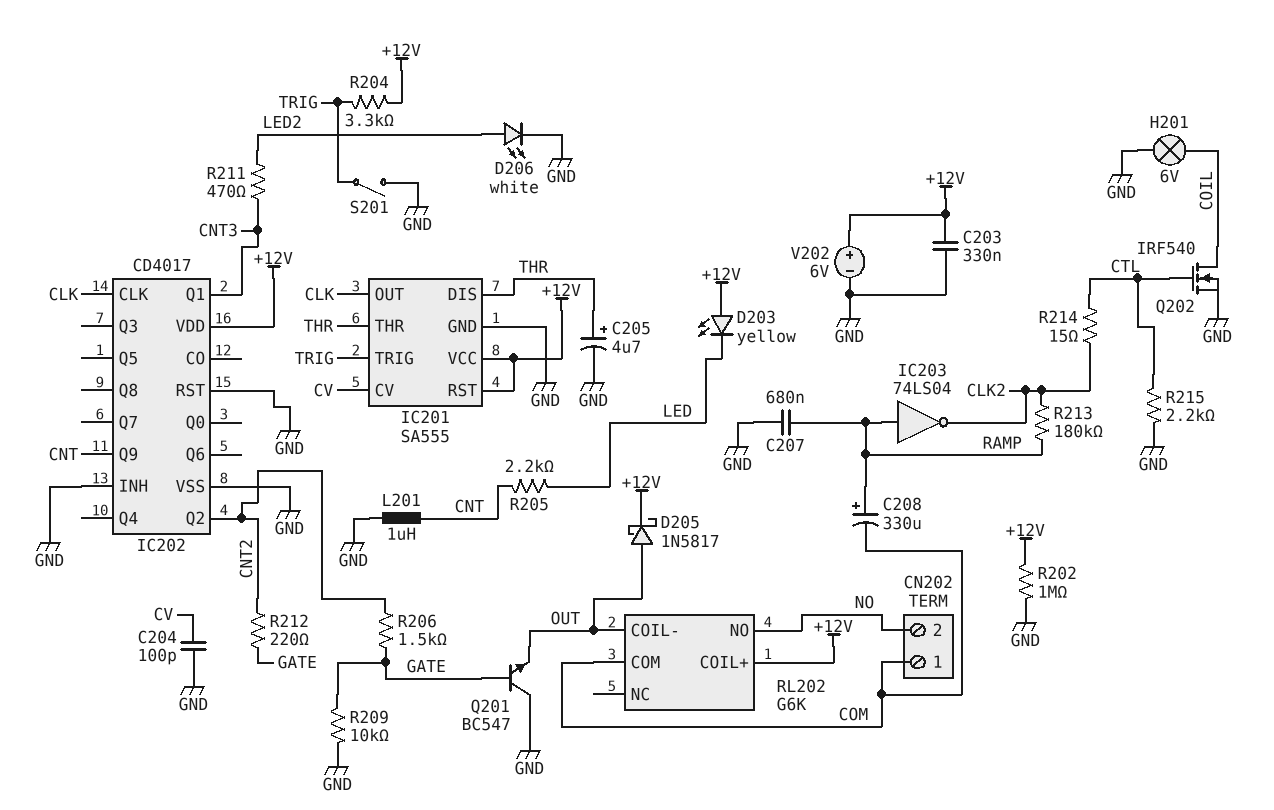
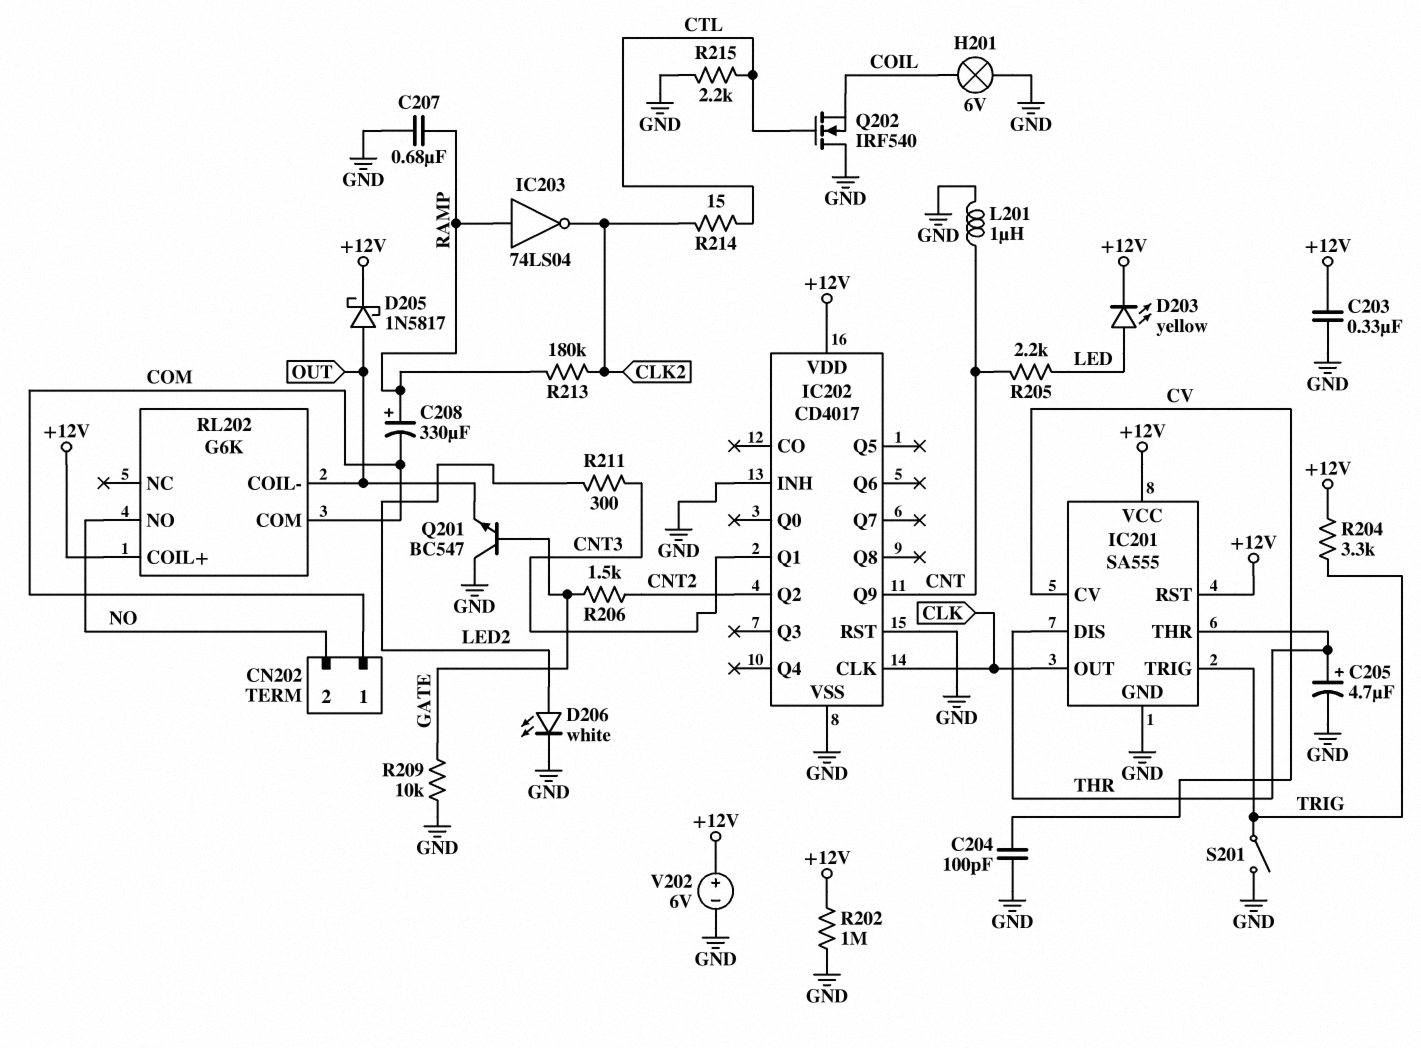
D203: LED yellow (A +12V, K LED) -> LED yellow (A LED, K +12V)
Q202: NMOS IRF540 (G CTL, D COIL, S GND) -> NMOS IRF540 (G CTL, D GND, S COIL)
R211: 470 (CNT3, LED2) -> 300 (CNT3, LED2)
R212: 220 (CNT2, GATE) -> none

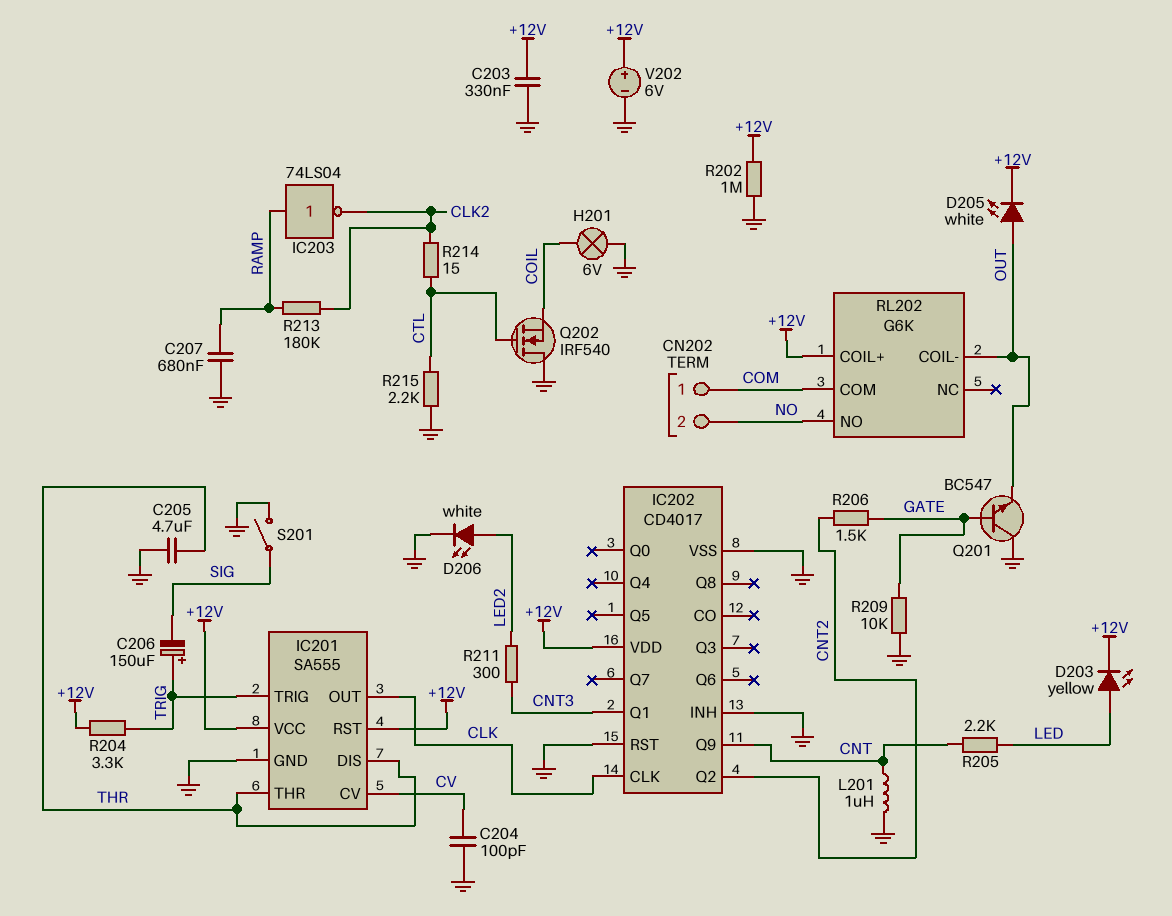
C205: 4.7uF (plus THR, minus GND) -> 4.7uF (GND, THR)
C206: none -> 150uF (plus TRIG, minus SIG)
C208: 330uF (plus RAMP, minus COM) -> none
D205: schottky 1N5817 (A OUT, K +12V) -> LED white (A OUT, K +12V)
S201: switch (GND, TRIG) -> switch (GND, SIG)

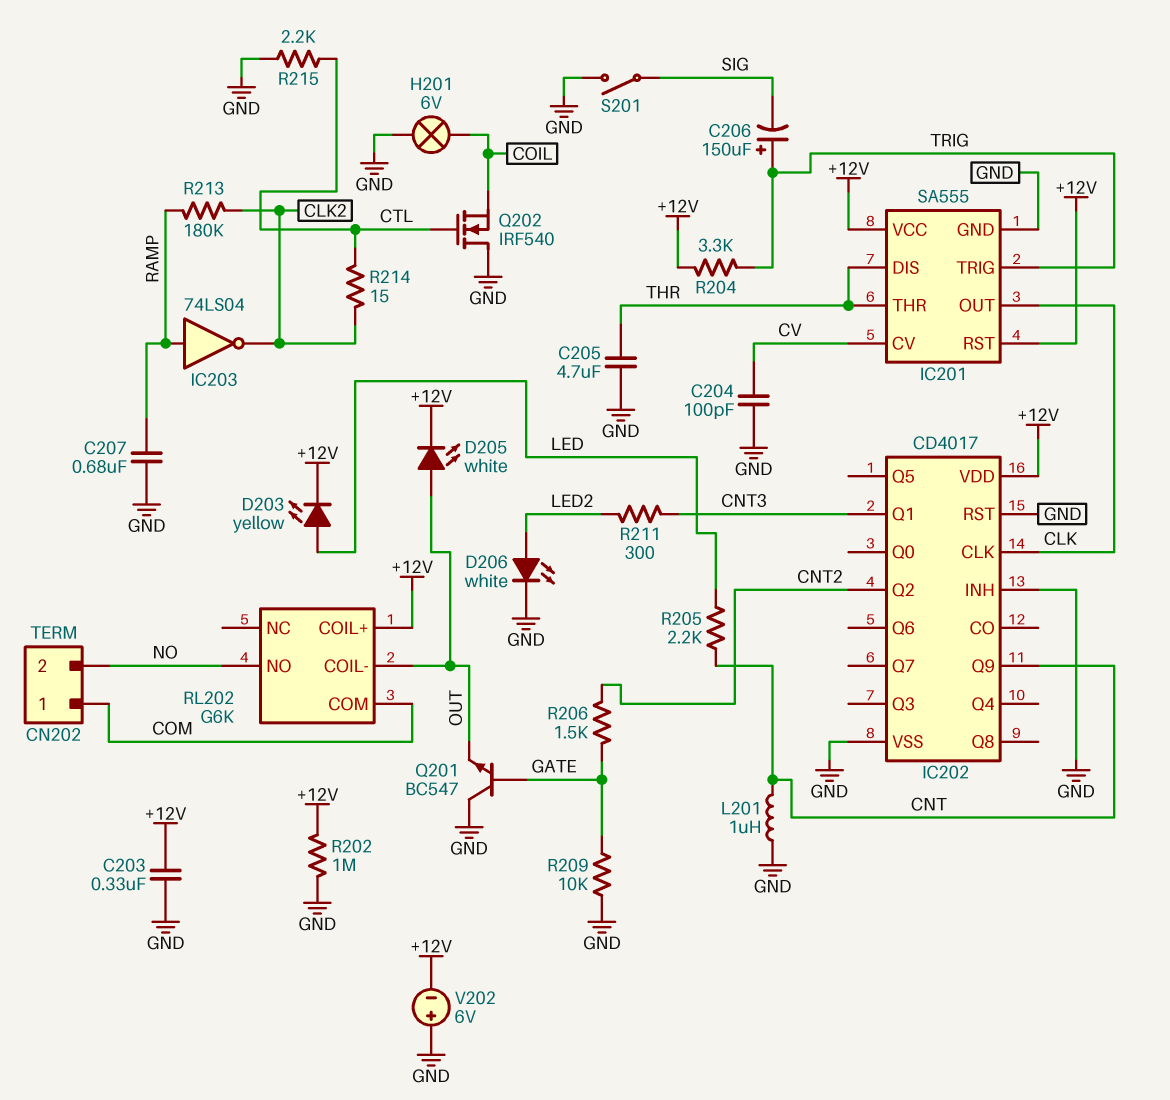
V202: 6V (plus +12V, minus GND) -> 6V (plus GND, minus +12V)

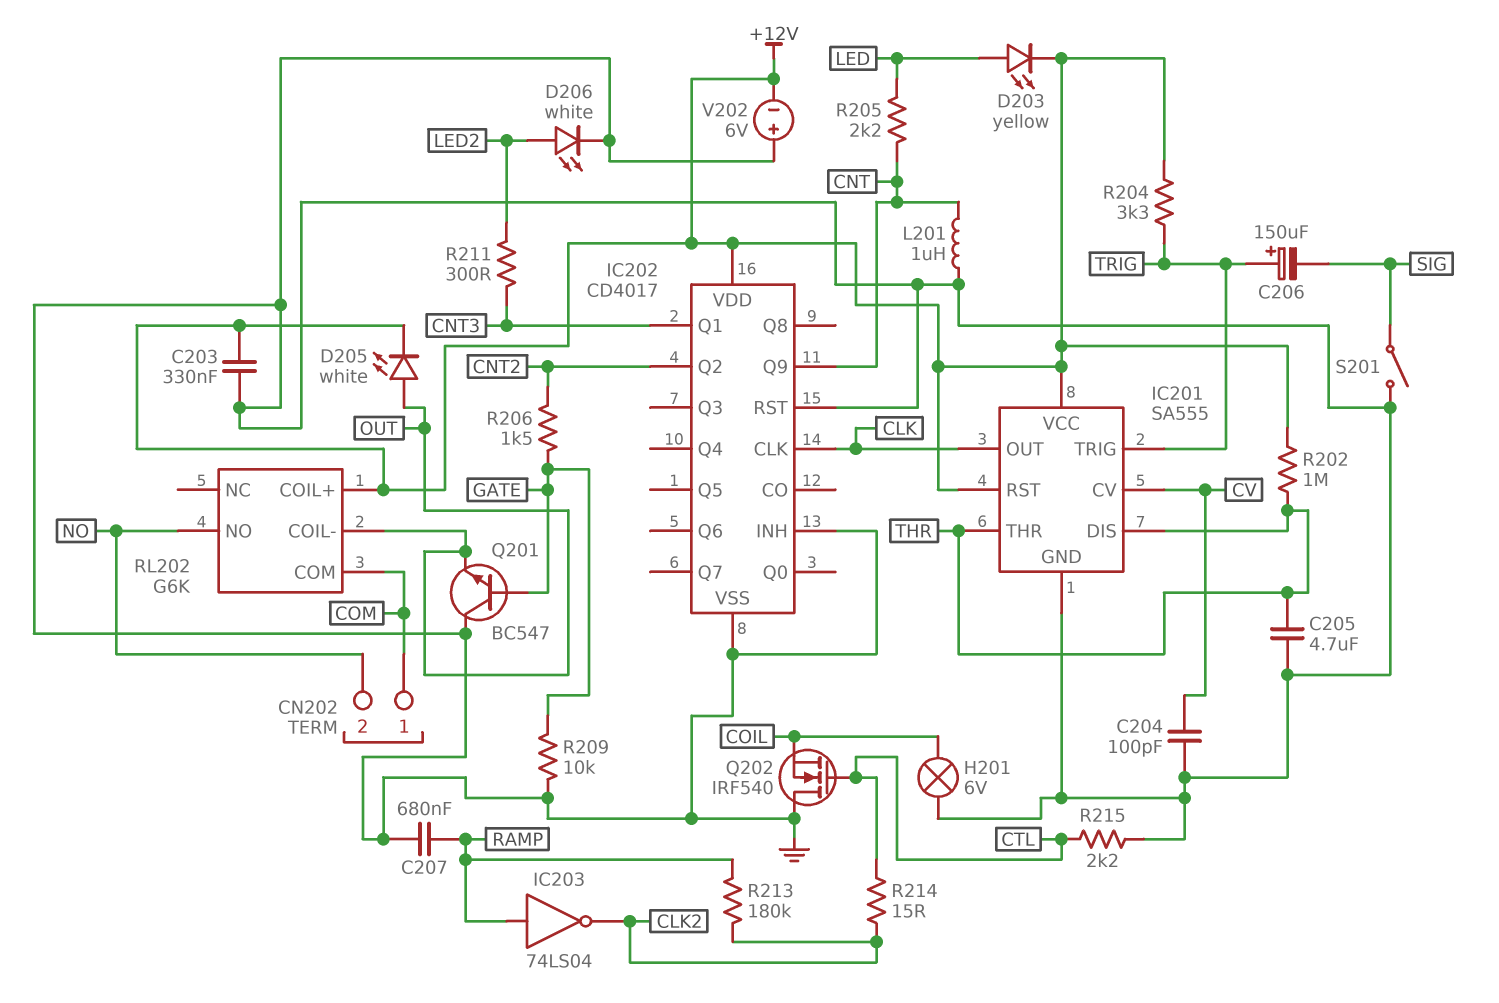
R202: 1M (+12V, GND) -> 1M (+12V, THR)

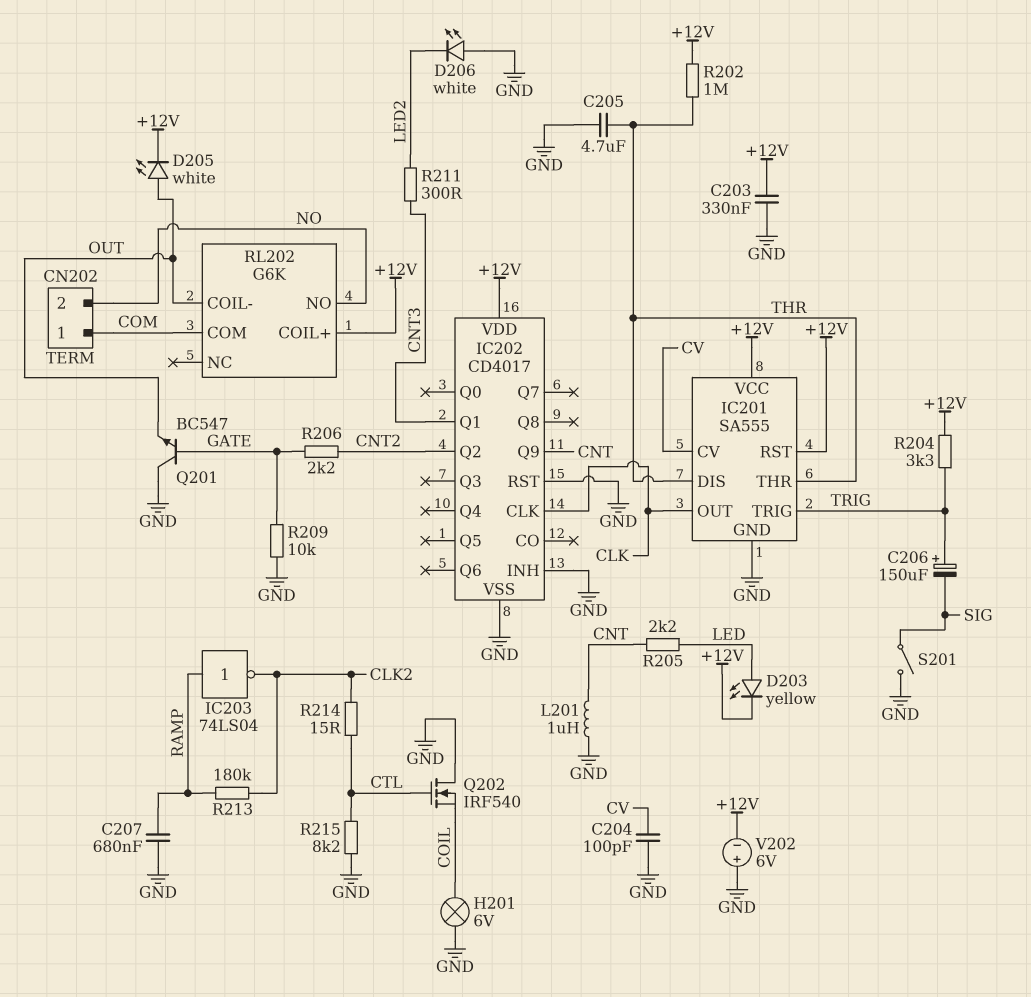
D206: LED white (A LED2, K GND) -> LED white (A GND, K LED2)
R206: 1.5k (CNT2, GATE) -> 2.2k (CNT2, GATE)
R215: 2.2k (CTL, GND) -> 8.2k (CTL, GND)

